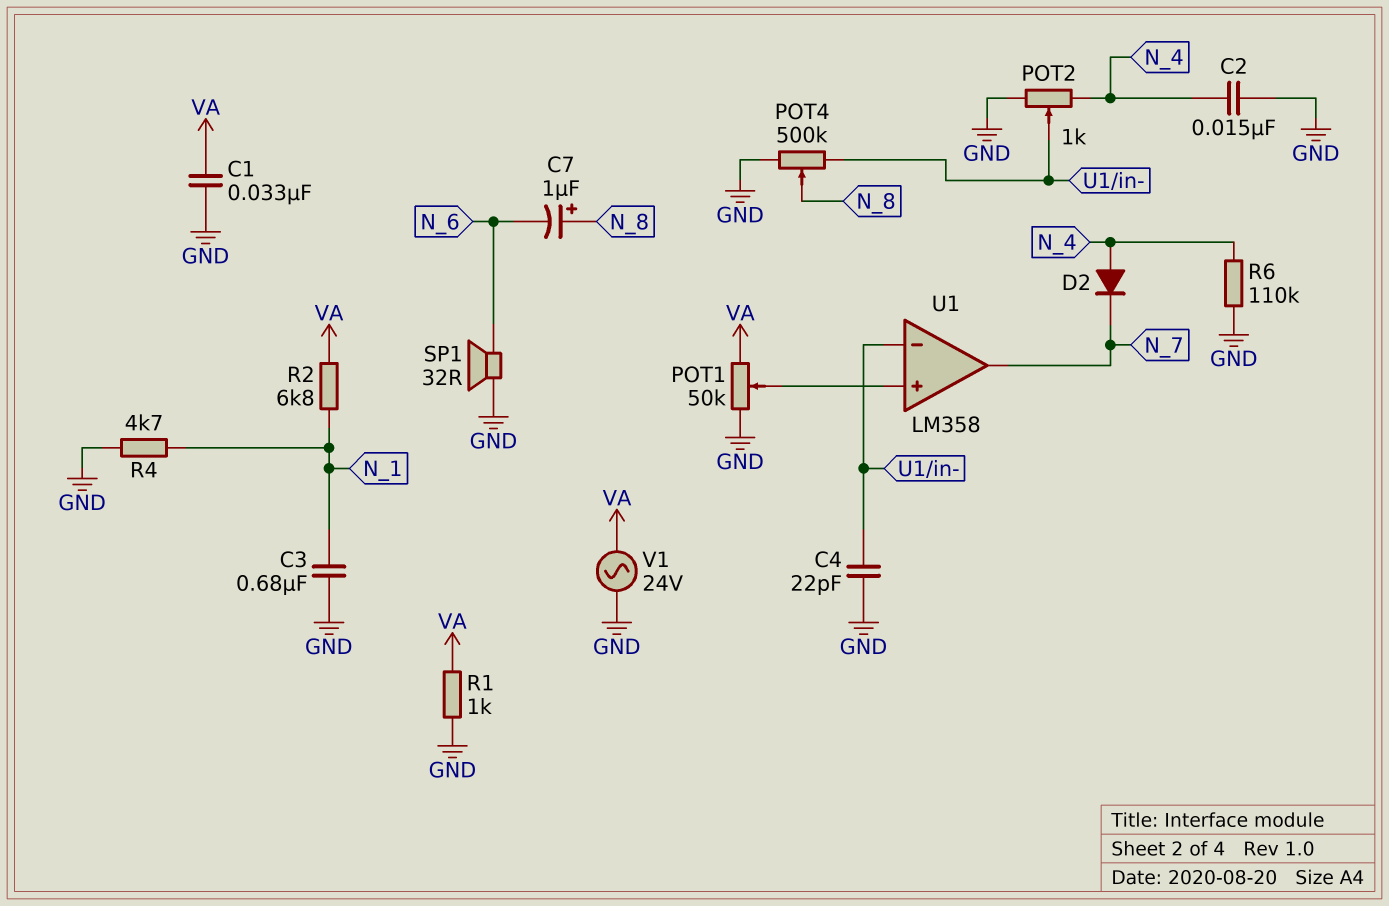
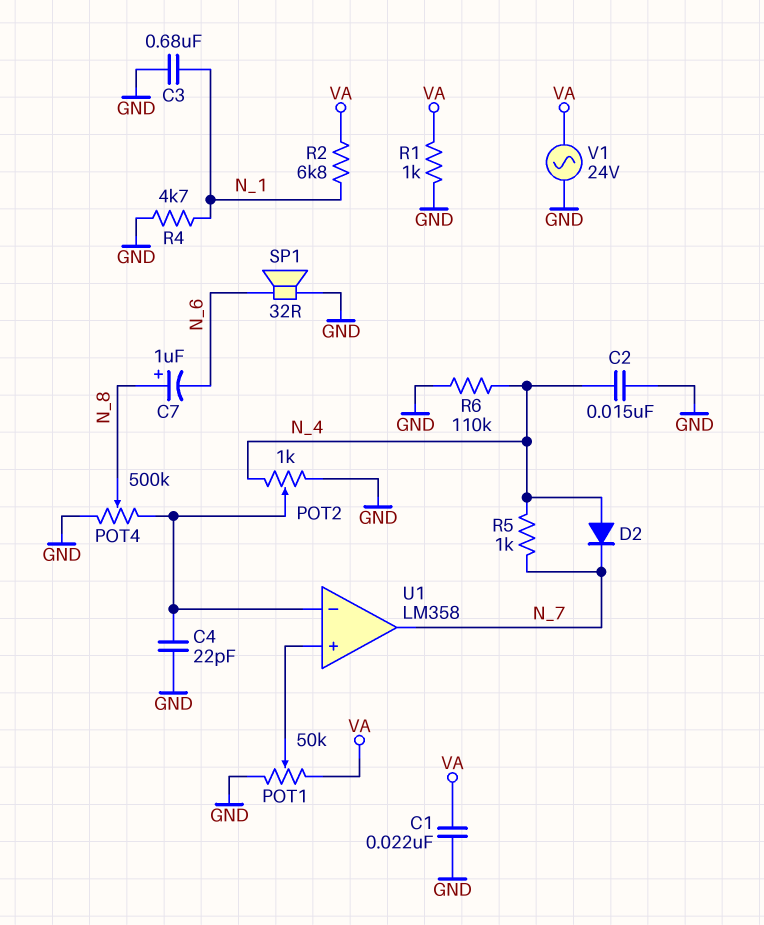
C1: 33nF (GND, VA) -> 22nF (GND, VA)
R5: none -> 1k (N_4, N_7)

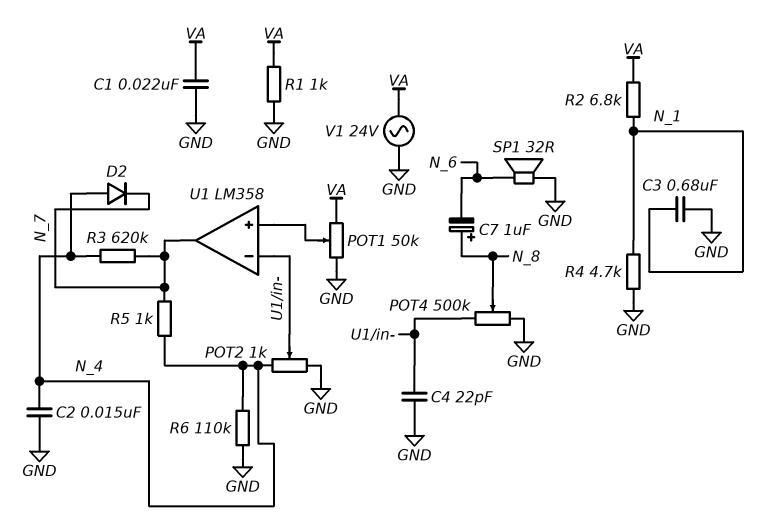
R3: none -> 620k (N_4, N_7)

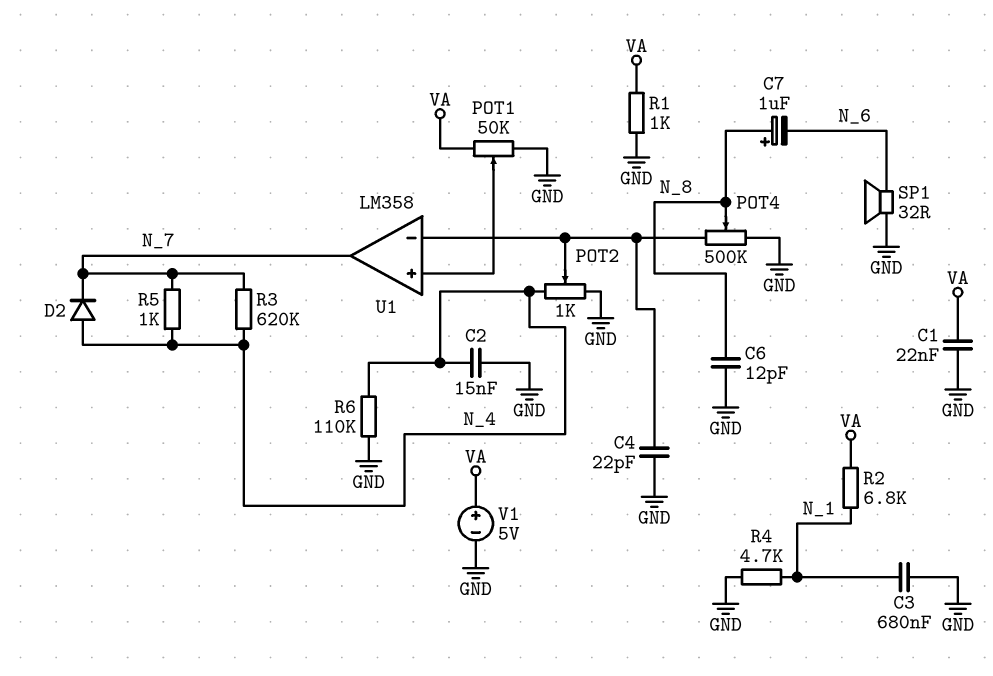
C6: none -> 12pF (GND, N_8)
V1: AC 24V (GND, VA) -> 5V (plus VA, minus GND)

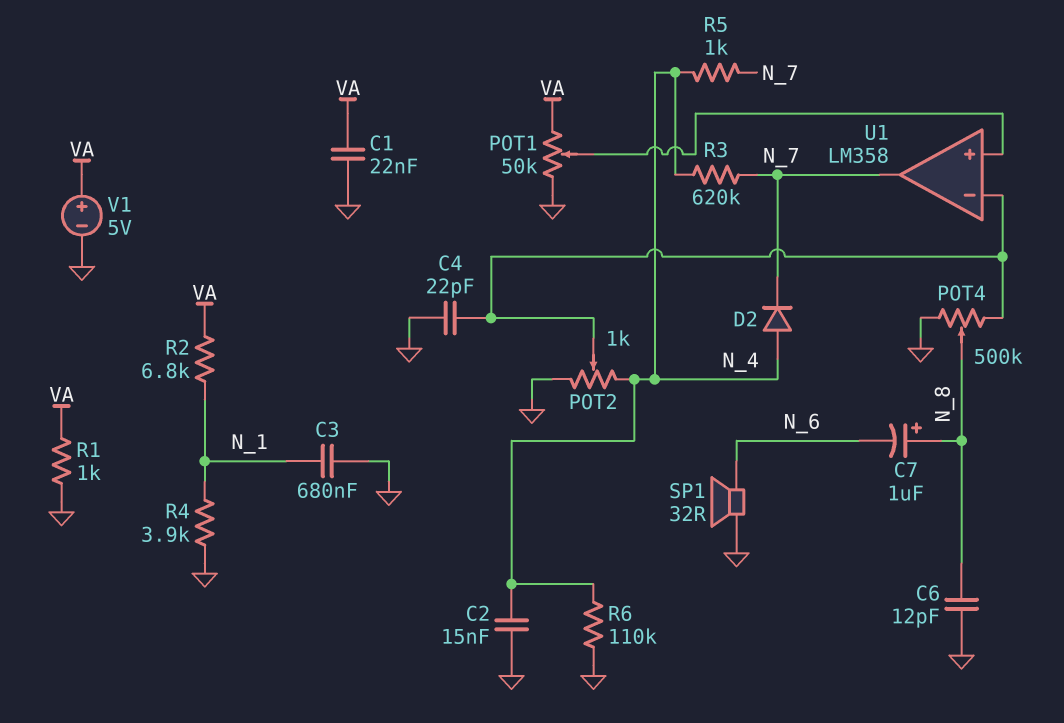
R4: 4.7k (GND, N_1) -> 3.9k (GND, N_1)

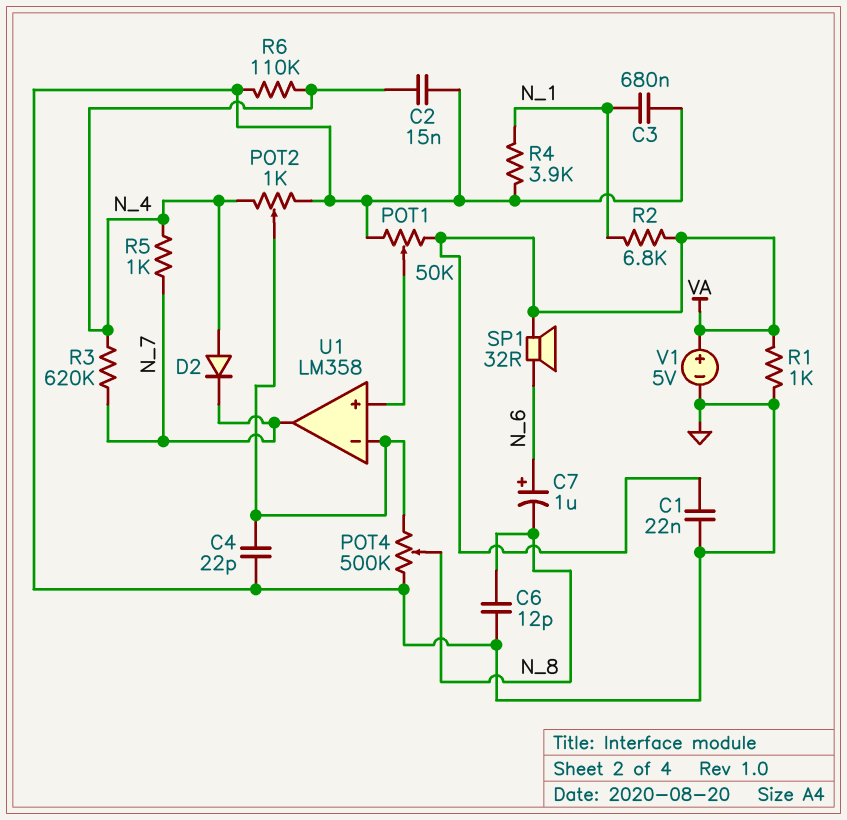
C7: 1uF (plus N_8, minus N_6) -> 1uF (plus N_6, minus N_8)
SP1: speaker 32R (GND, N_6) -> speaker 32R (N_6, VA)

